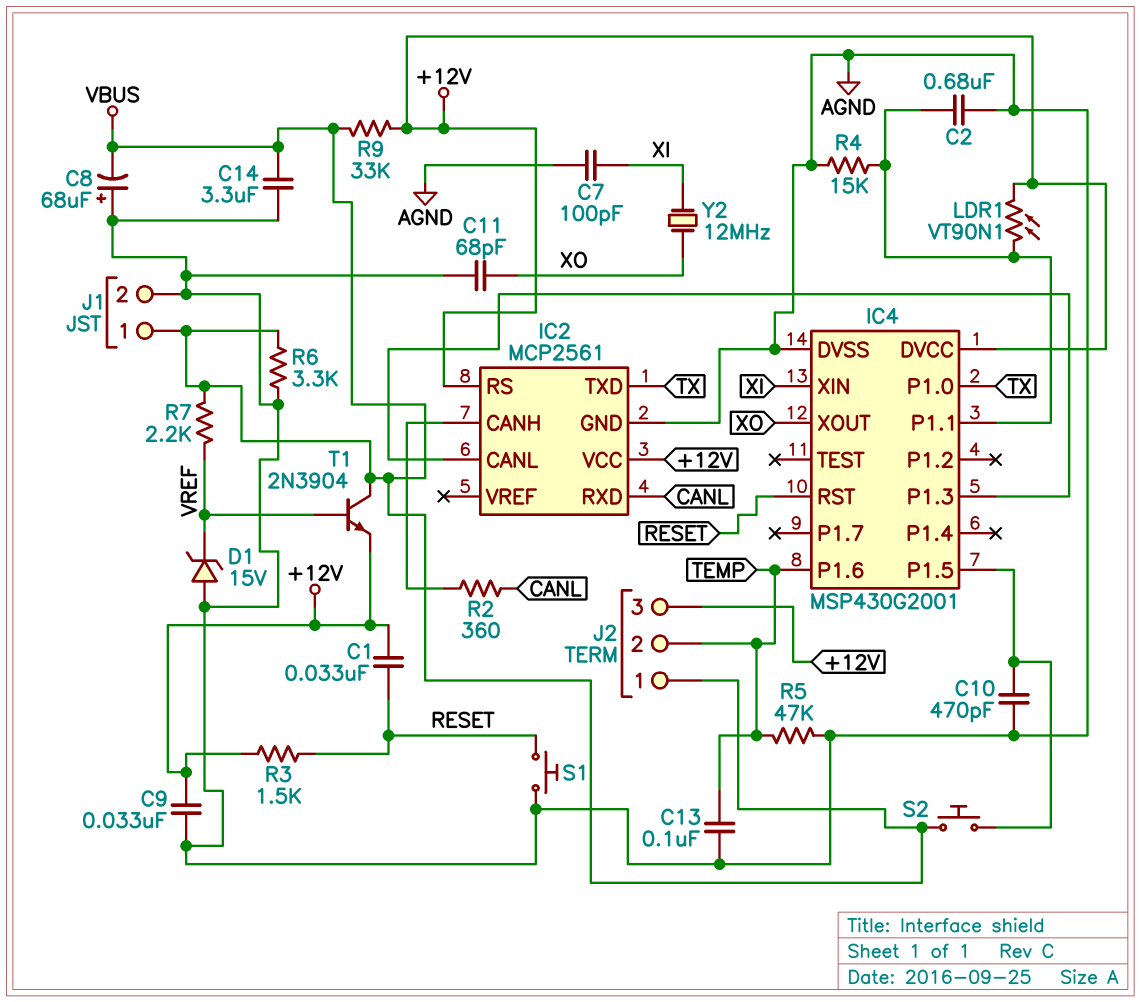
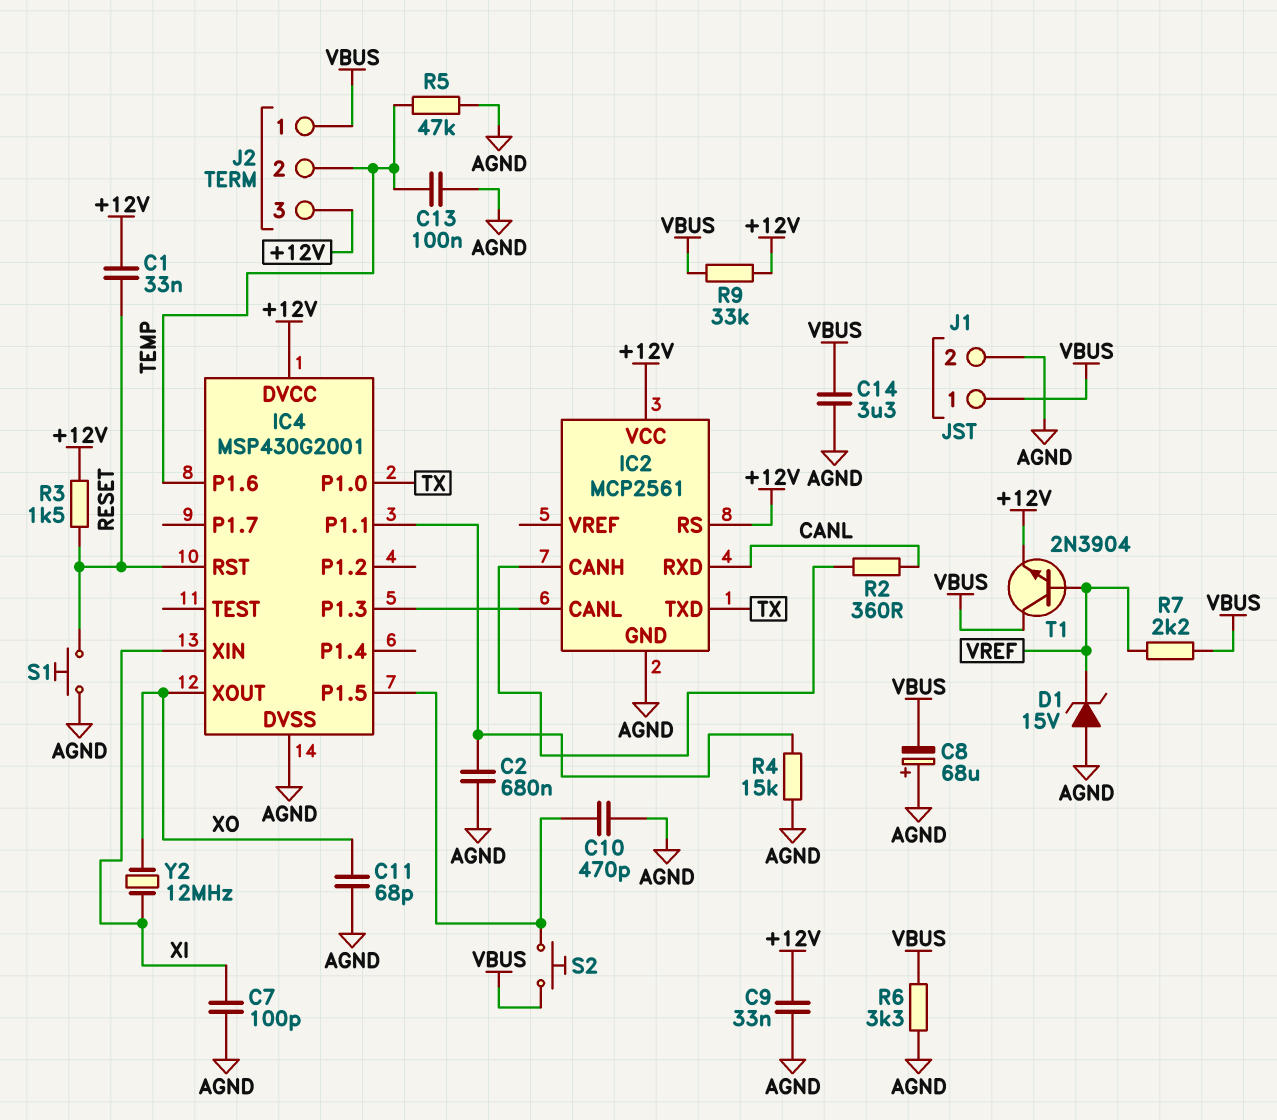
LDR1: VT90N1 (+12V, IC4/P1.1) -> none

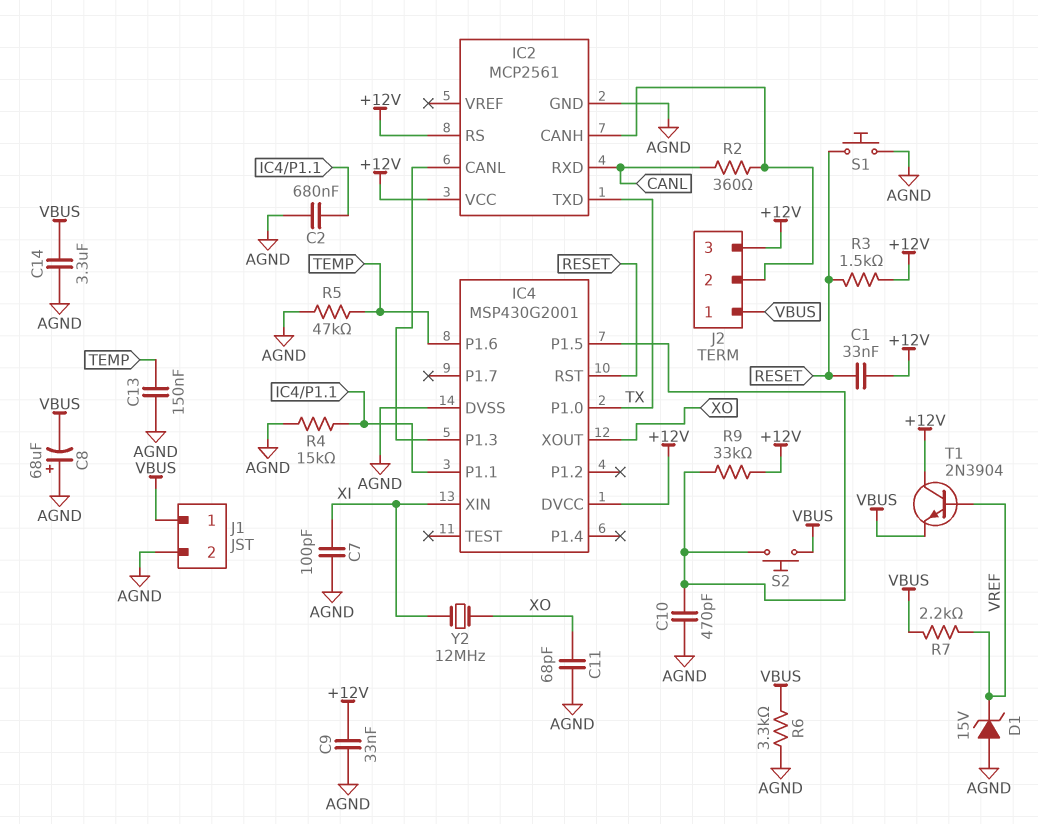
C13: 100nF (AGND, TEMP) -> 150nF (AGND, TEMP)
J2 pin 2: TEMP -> IC2/CANH
R9: 33k (+12V, VBUS) -> 33k (+12V, IC4/P1.5)
T1: NPN 2N3904 (B VREF, C VBUS, E +12V) -> NPN 2N3904 (B VREF, C +12V, E VBUS)

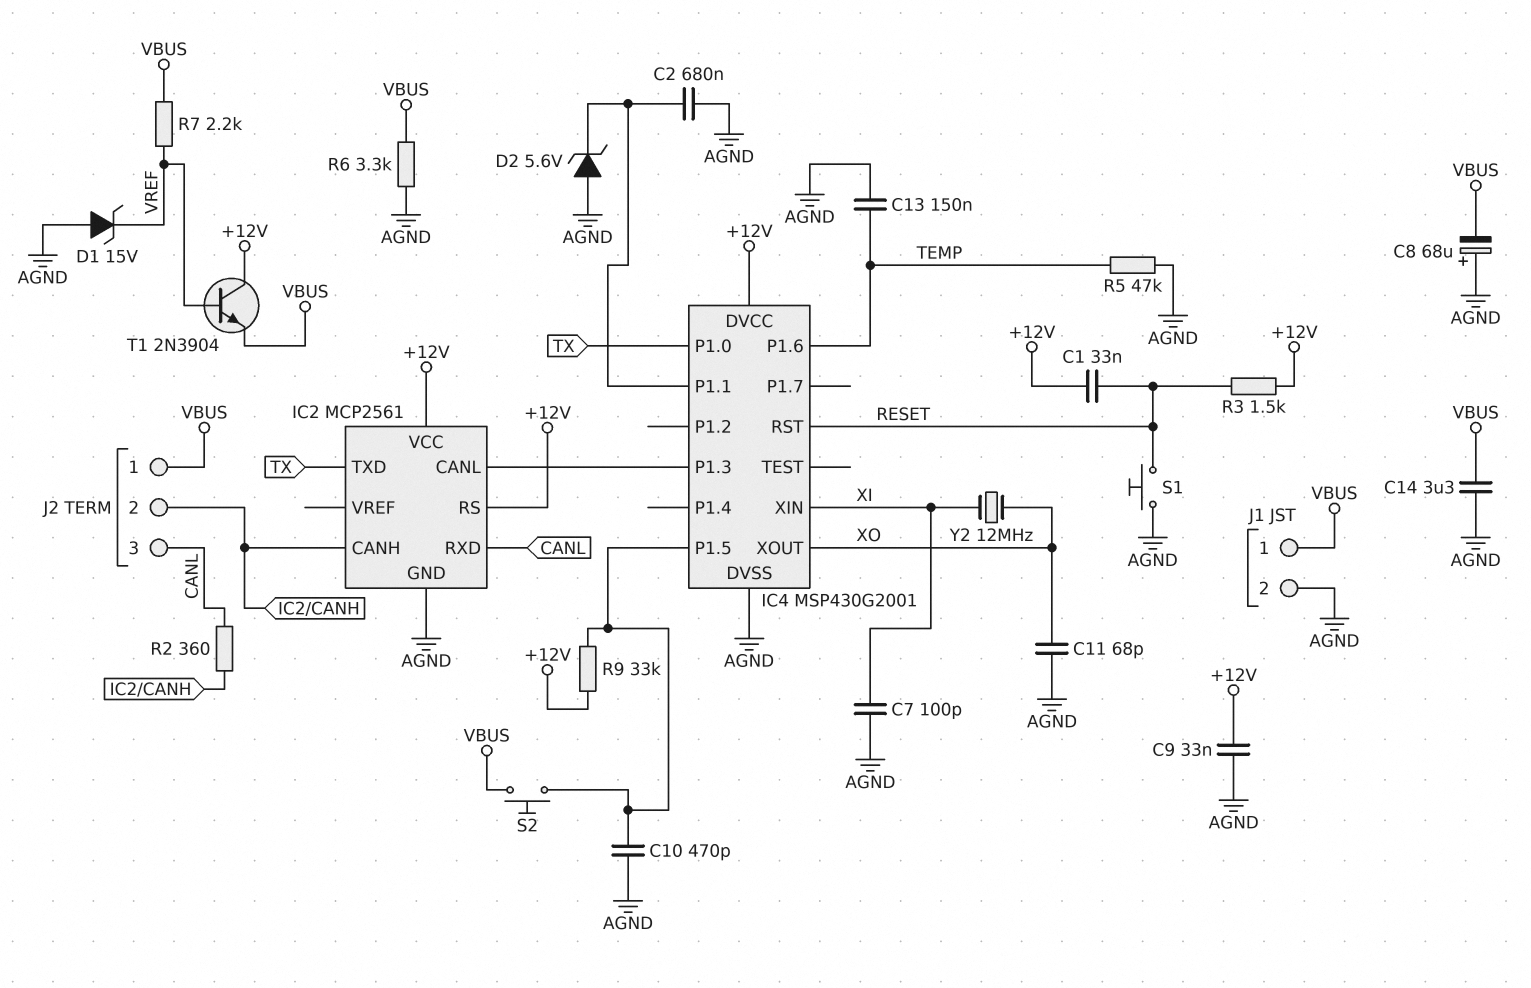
D2: none -> zener 5.6V (A AGND, K IC4/P1.1)
J2 pin 3: +12V -> CANL
R4: 15k (AGND, IC4/P1.1) -> none

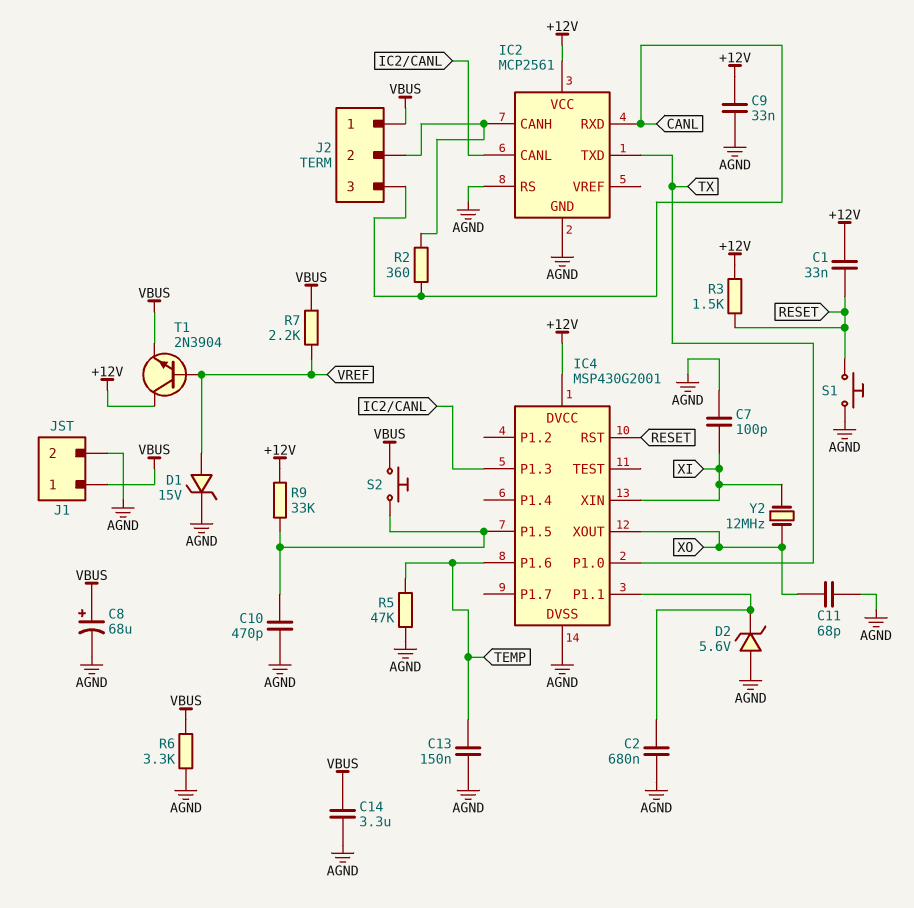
C8: 68uF (plus AGND, minus VBUS) -> 68uF (plus VBUS, minus AGND)
D1: zener 15V (A AGND, K VREF) -> zener 15V (A VREF, K AGND)
IC2 pin RS: +12V -> AGND

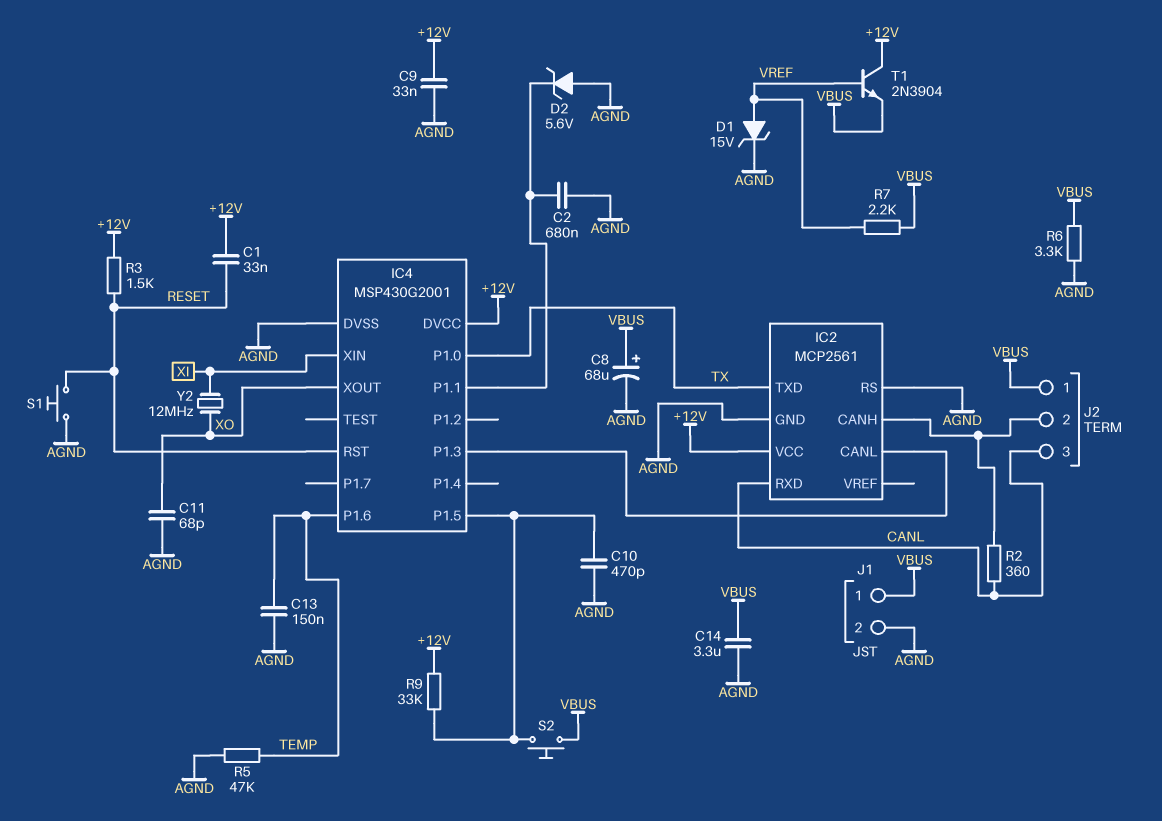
C7: 100pF (AGND, XI) -> none

